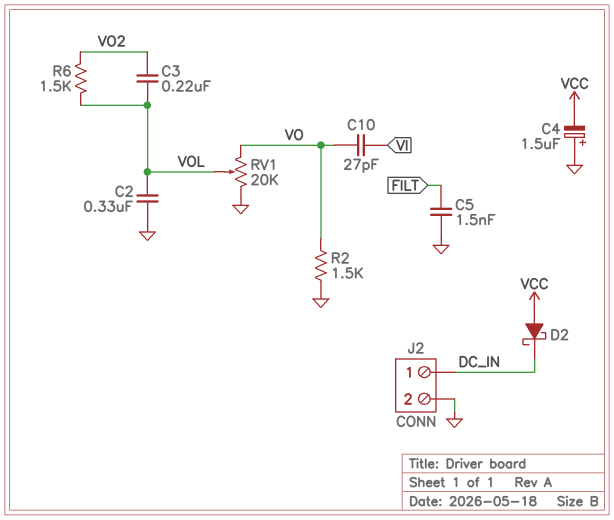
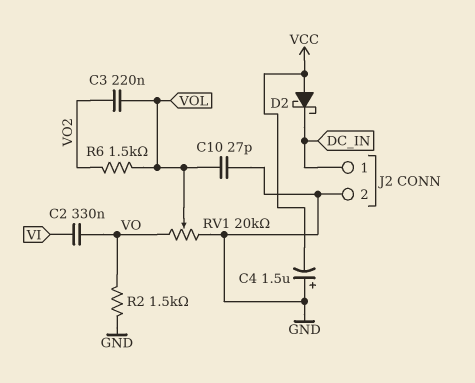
C2: 330nF (GND, VOL) -> 330nF (VI, VO)
C5: 1.5nF (FILT, GND) -> none
C10: 27pF (VI, VO) -> 27pF (GND, VOL)

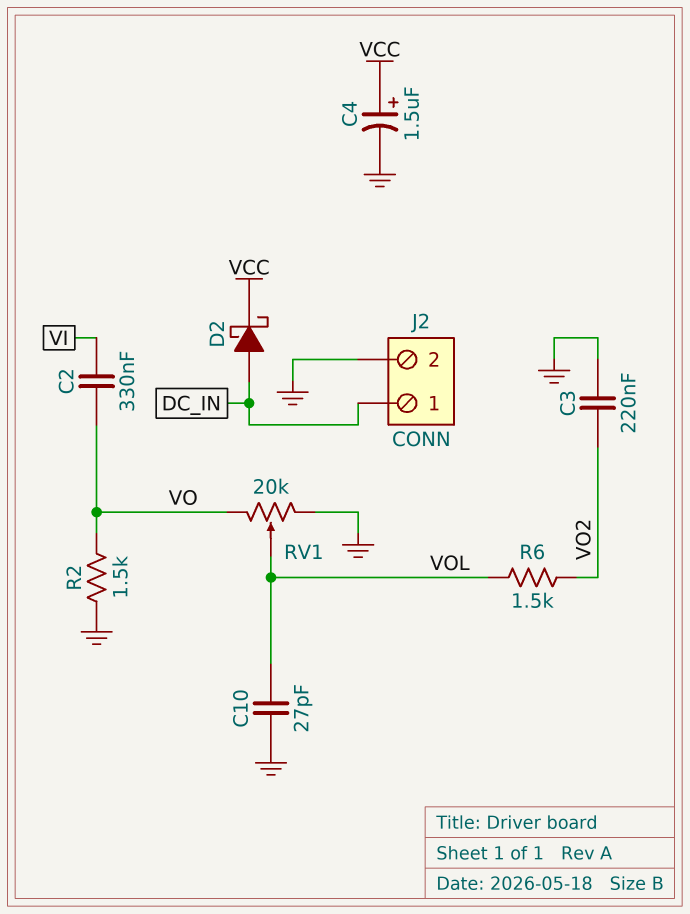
C3: 220nF (VO2, VOL) -> 220nF (GND, VO2)
C4: 1.5uF (plus GND, minus VCC) -> 1.5uF (plus VCC, minus GND)
D2: schottky (A VCC, K DC_IN) -> schottky (A DC_IN, K VCC)

